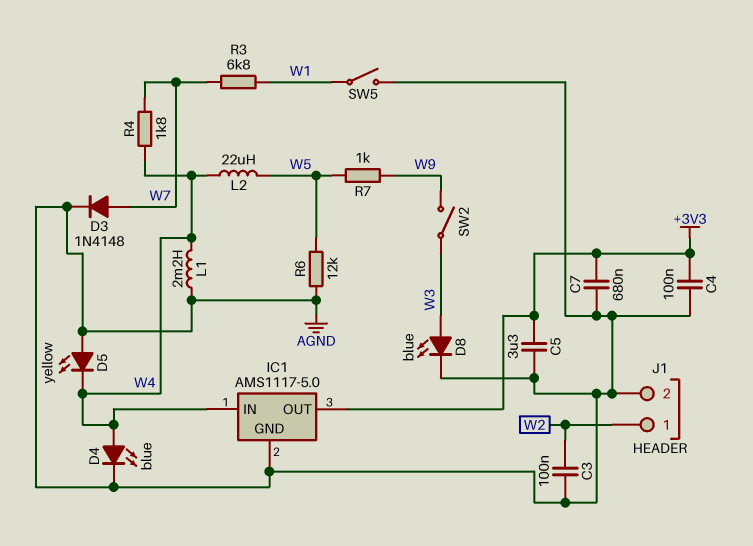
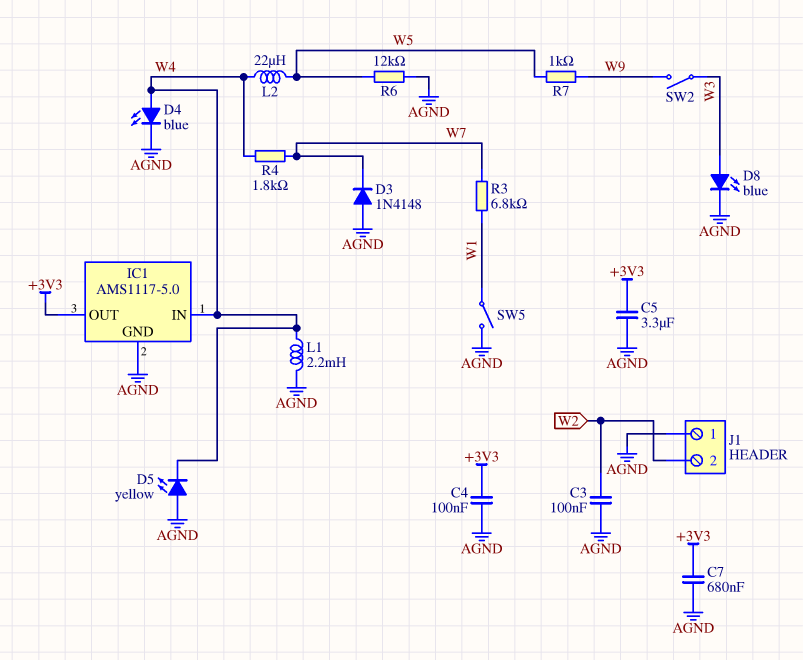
D3: diode 1N4148 (A W7, K AGND) -> diode 1N4148 (A AGND, K W7)
J1 pin 1: W2 -> AGND
J1 pin 2: AGND -> W2

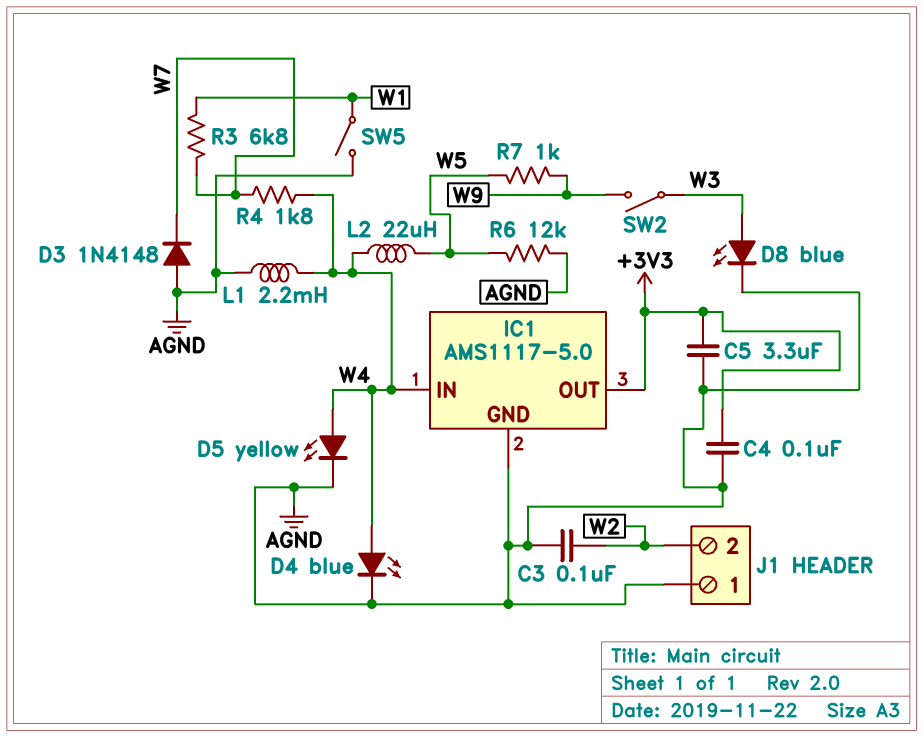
C7: 680nF (+3V3, AGND) -> none
D5: LED yellow (A AGND, K W4) -> LED yellow (A W4, K AGND)

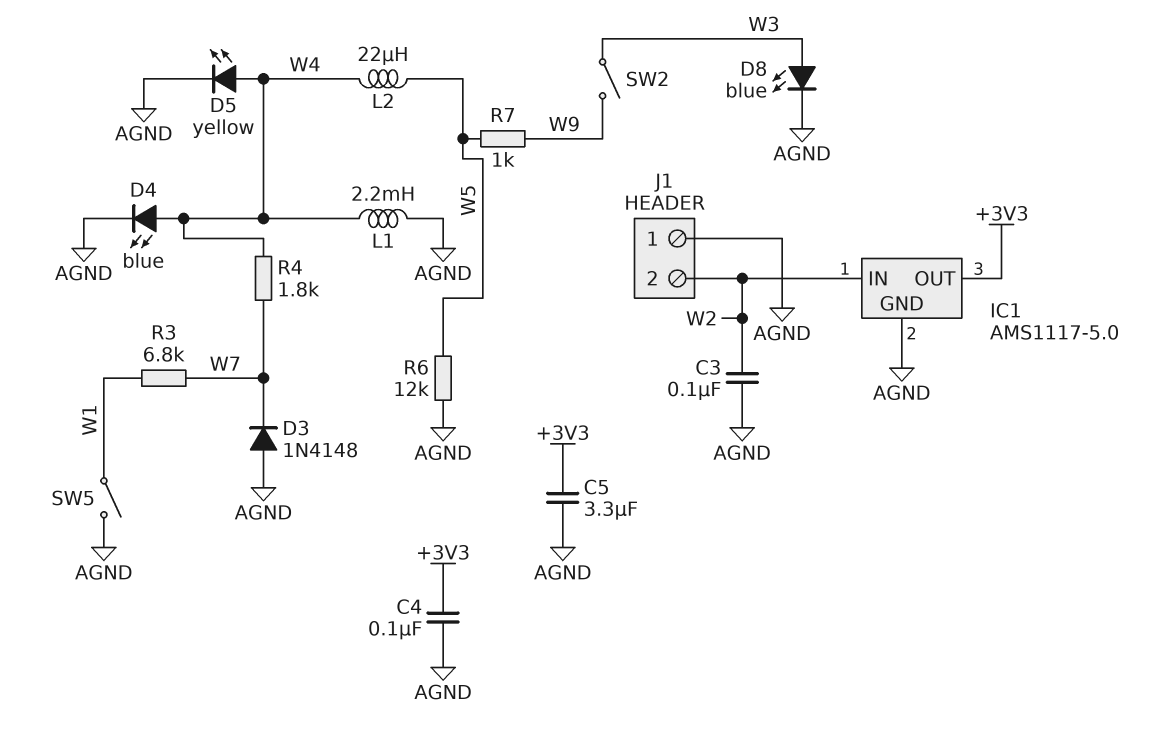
IC1 pin IN: W4 -> W2

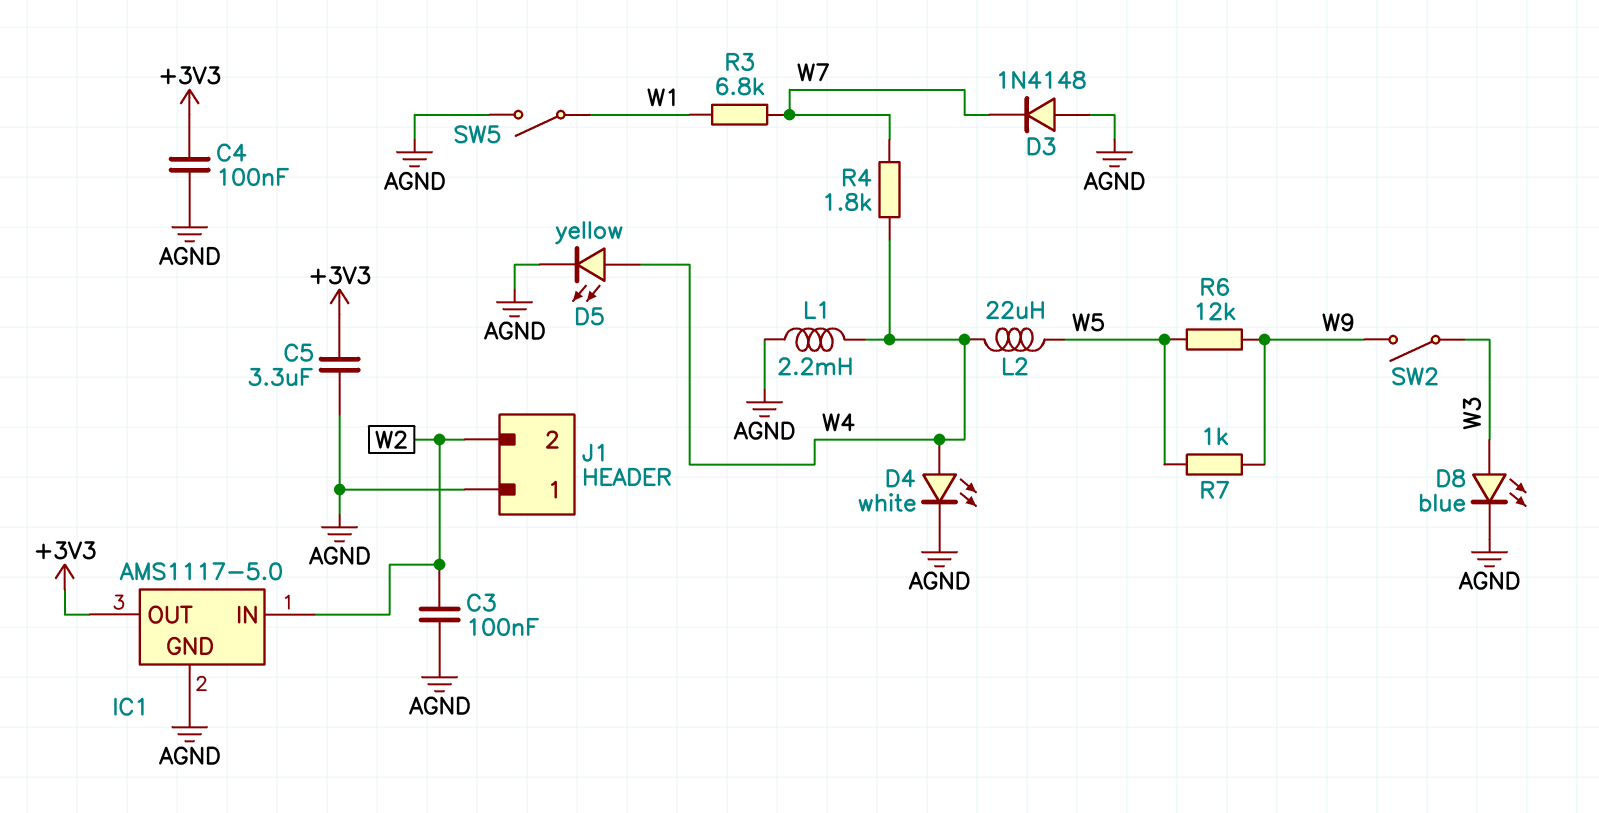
D4: LED blue (A W4, K AGND) -> LED white (A W4, K AGND)
R6: 12k (AGND, W5) -> 12k (W5, W9)

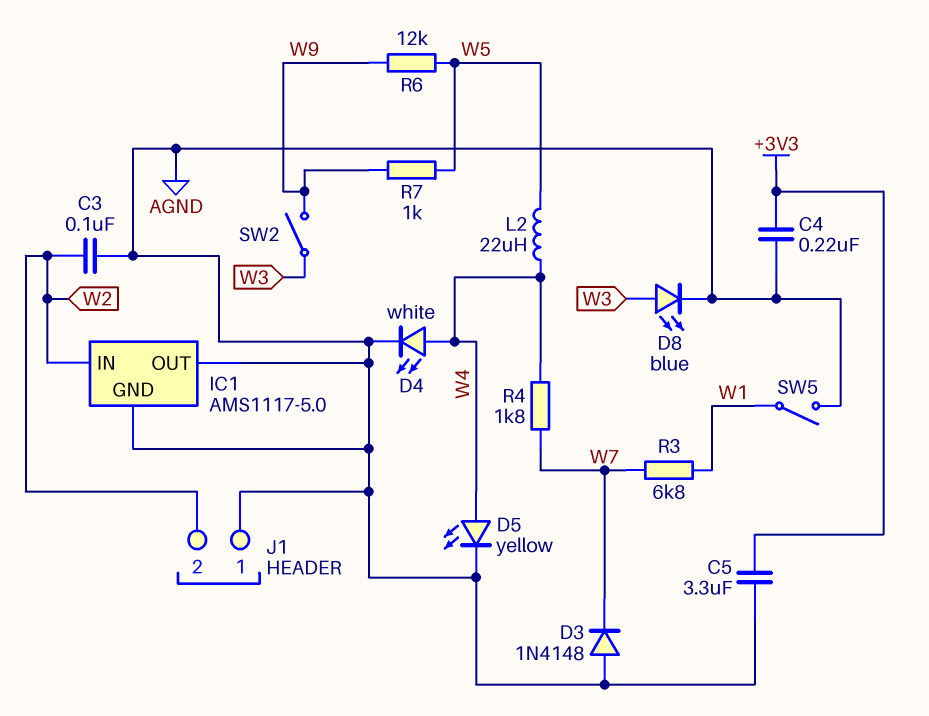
C4: 100nF (+3V3, AGND) -> 220nF (+3V3, AGND)
IC1 pin OUT: +3V3 -> AGND
L1: 2.2mH (AGND, W4) -> none

